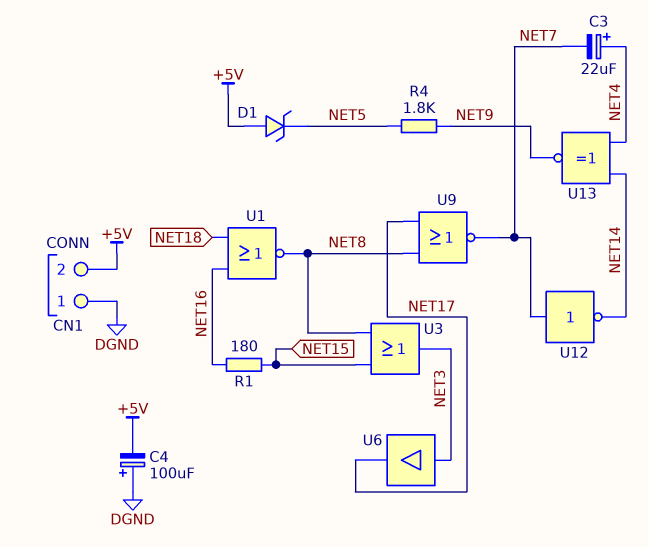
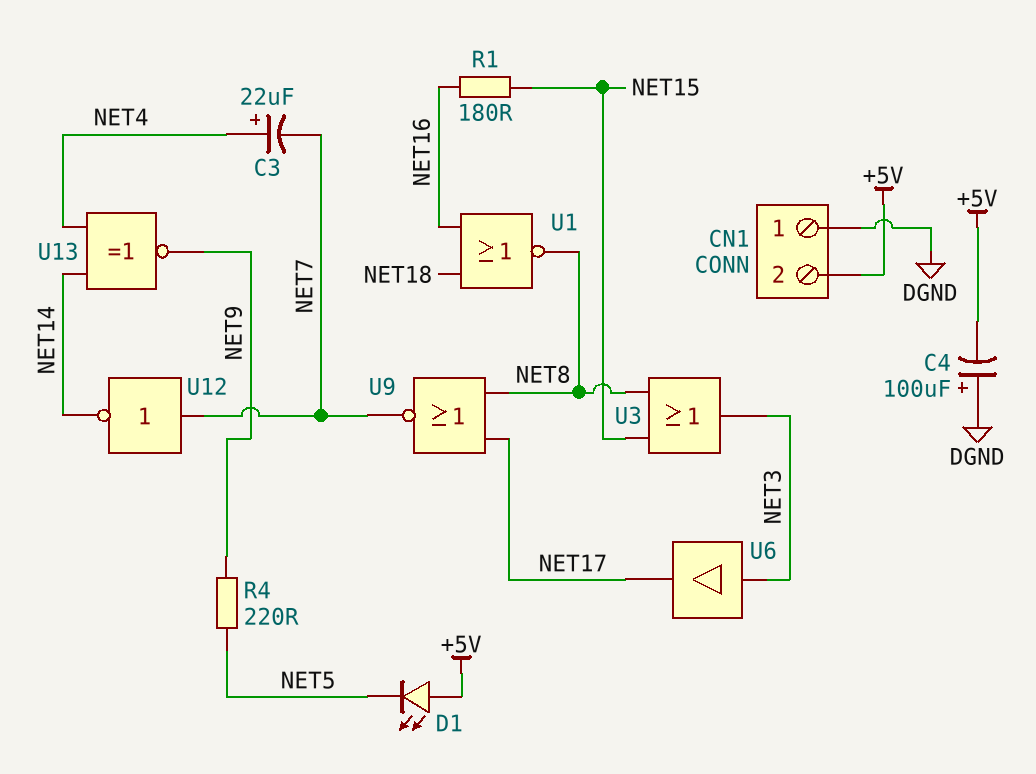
D1: zener (A +5V, K NET5) -> LED (A +5V, K NET5)
R4: 1.8k (NET5, NET9) -> 220 (NET5, NET9)

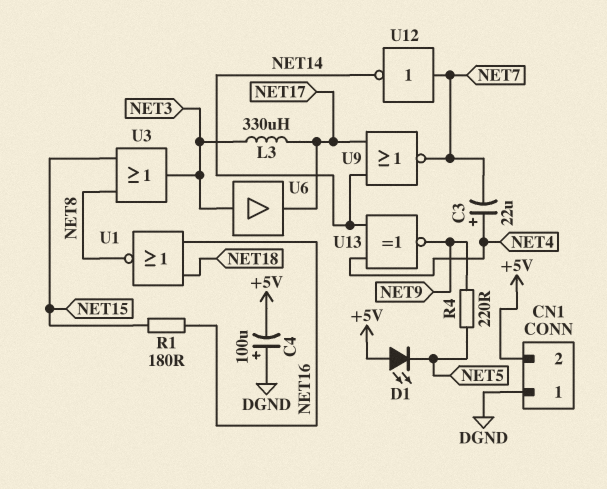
L3: none -> 330uH (NET3, NET17)
U9: NOR (in NET8, in NET17, out NET7) -> NOR (in NET14, in NET17, out NET7)

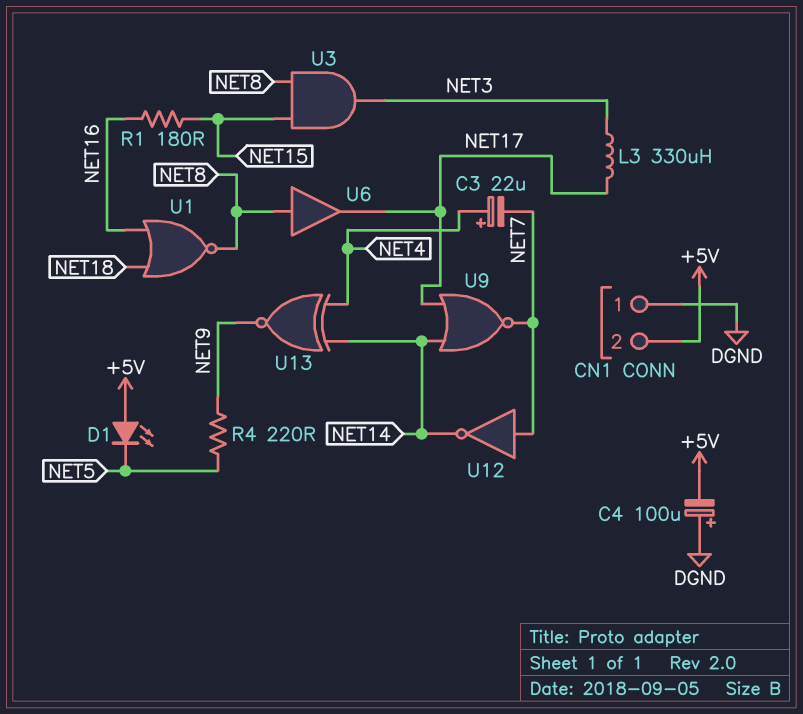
U3: OR (in NET8, in NET15, out NET3) -> AND (in NET8, in NET15, out NET3)
U6: buffer (in NET3, out NET17) -> buffer (in NET8, out NET17)

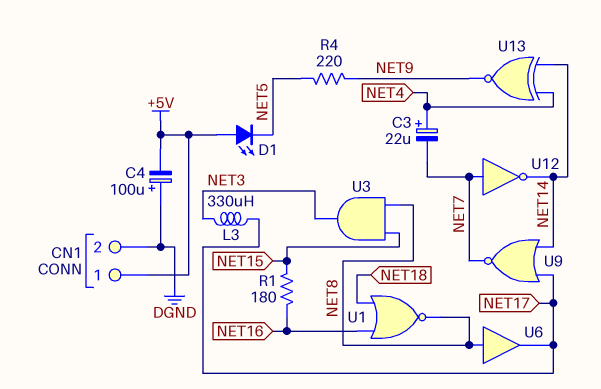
CN1 pin 1: DGND -> +5V
CN1 pin 2: +5V -> DGND

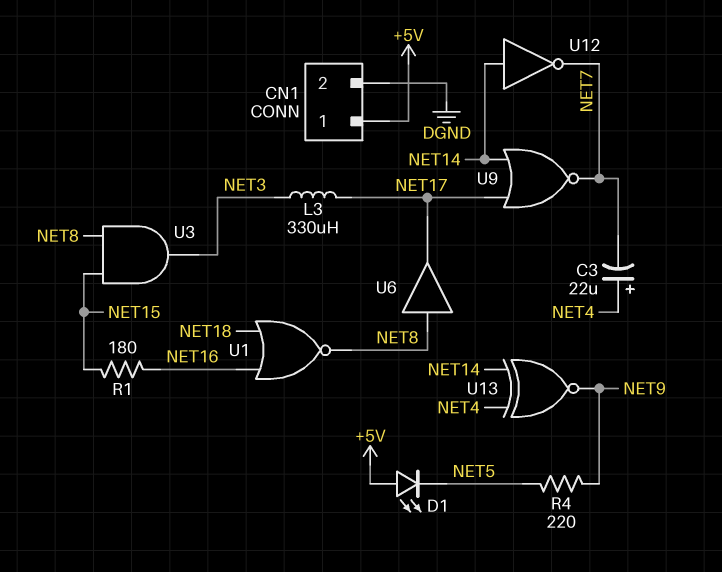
C4: 100uF (plus DGND, minus +5V) -> none
U12: NOT (in NET7, out NET14) -> NOT (in NET14, out NET7)

